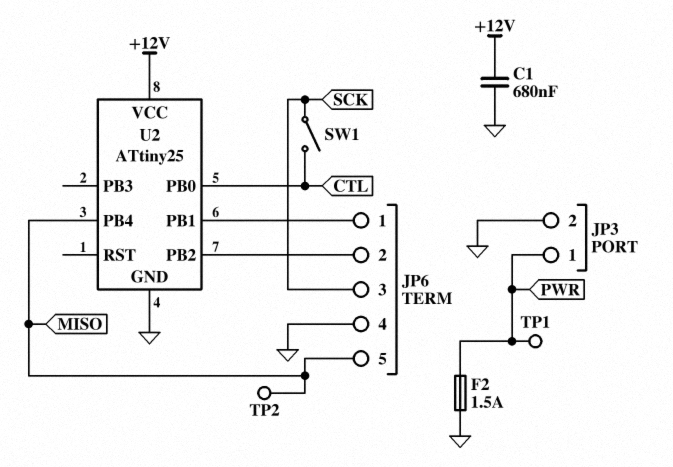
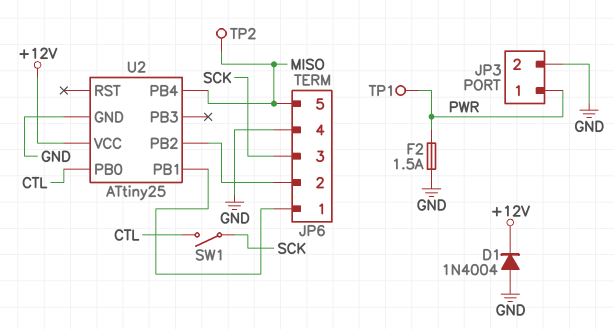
C1: 680nF (+12V, GND) -> none
D1: none -> diode 1N4004 (A GND, K +12V)

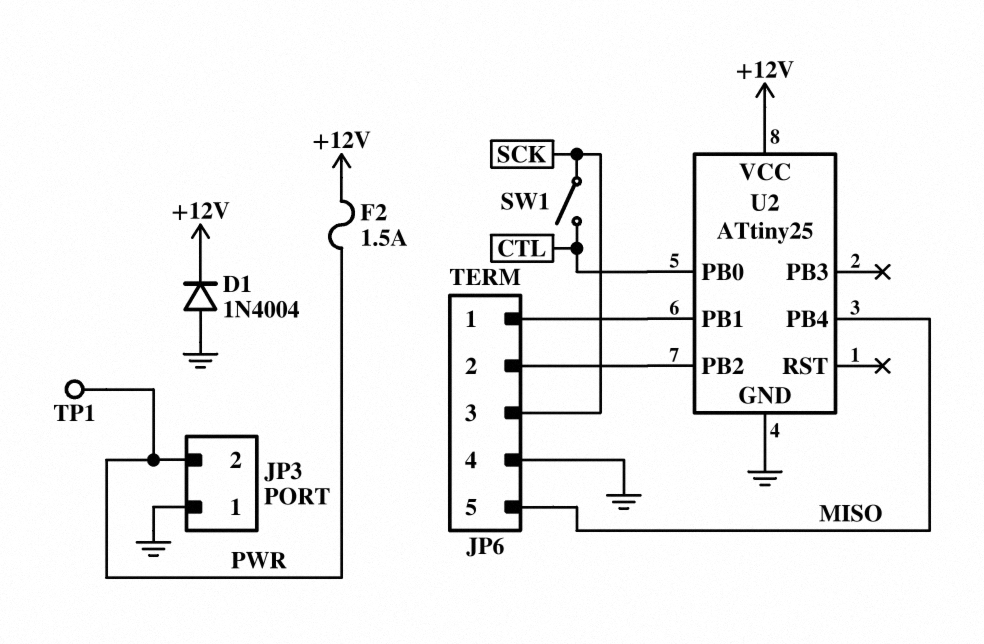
F2: 1.5A (GND, PWR) -> 1.5A (+12V, PWR)
JP3 pin 1: PWR -> GND
JP3 pin 2: GND -> PWR
TP2: test point (MISO) -> none

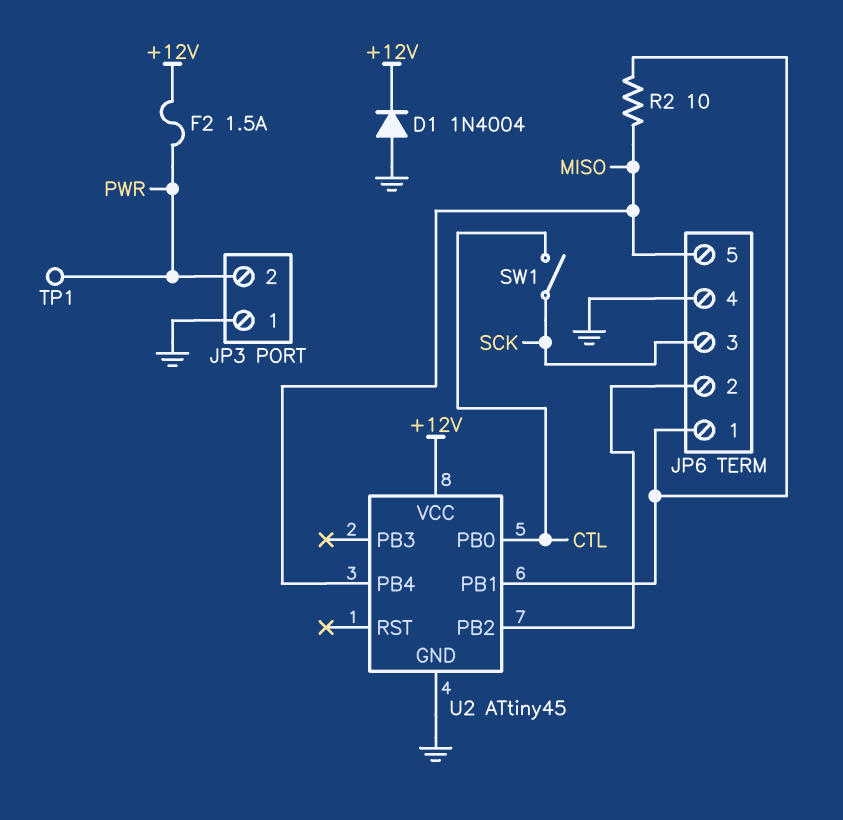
R2: none -> 10 (JP6/1, MISO)
U2: ATtiny25 -> ATtiny45

